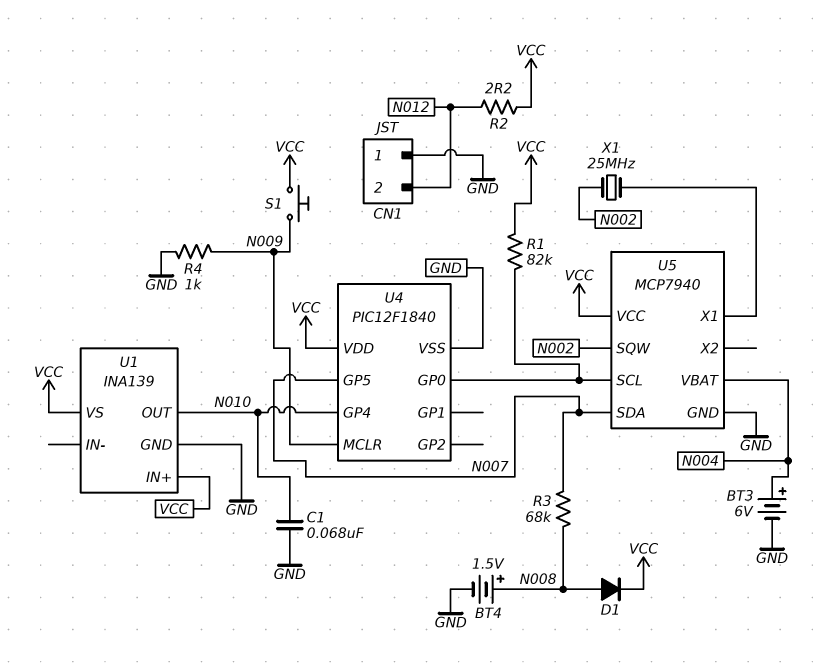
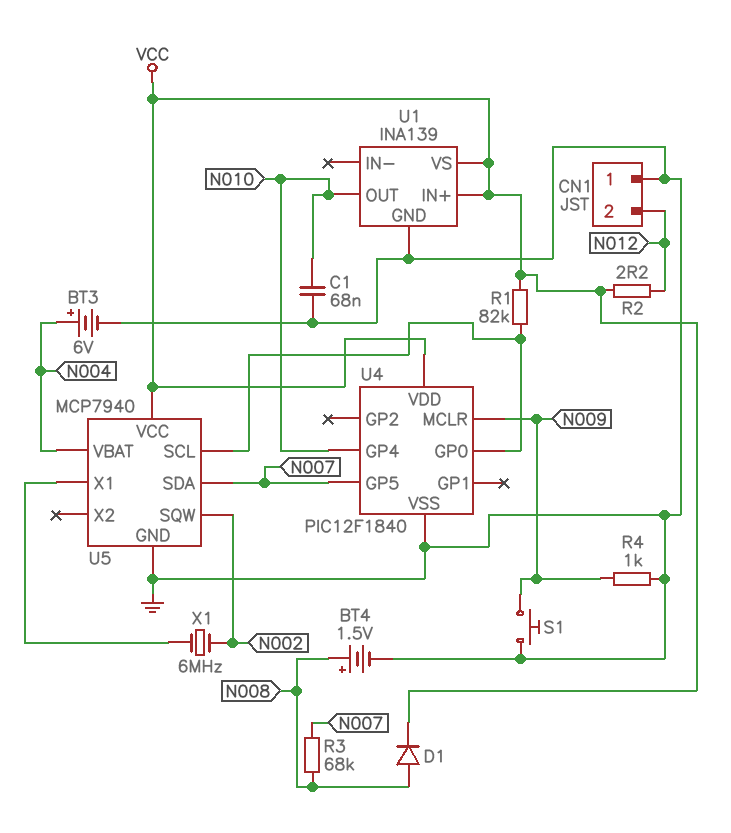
S1: button (N009, VCC) -> button (GND, N009)
X1: 25MHz (N002, U5/X1) -> 6MHz (N002, U5/X1)

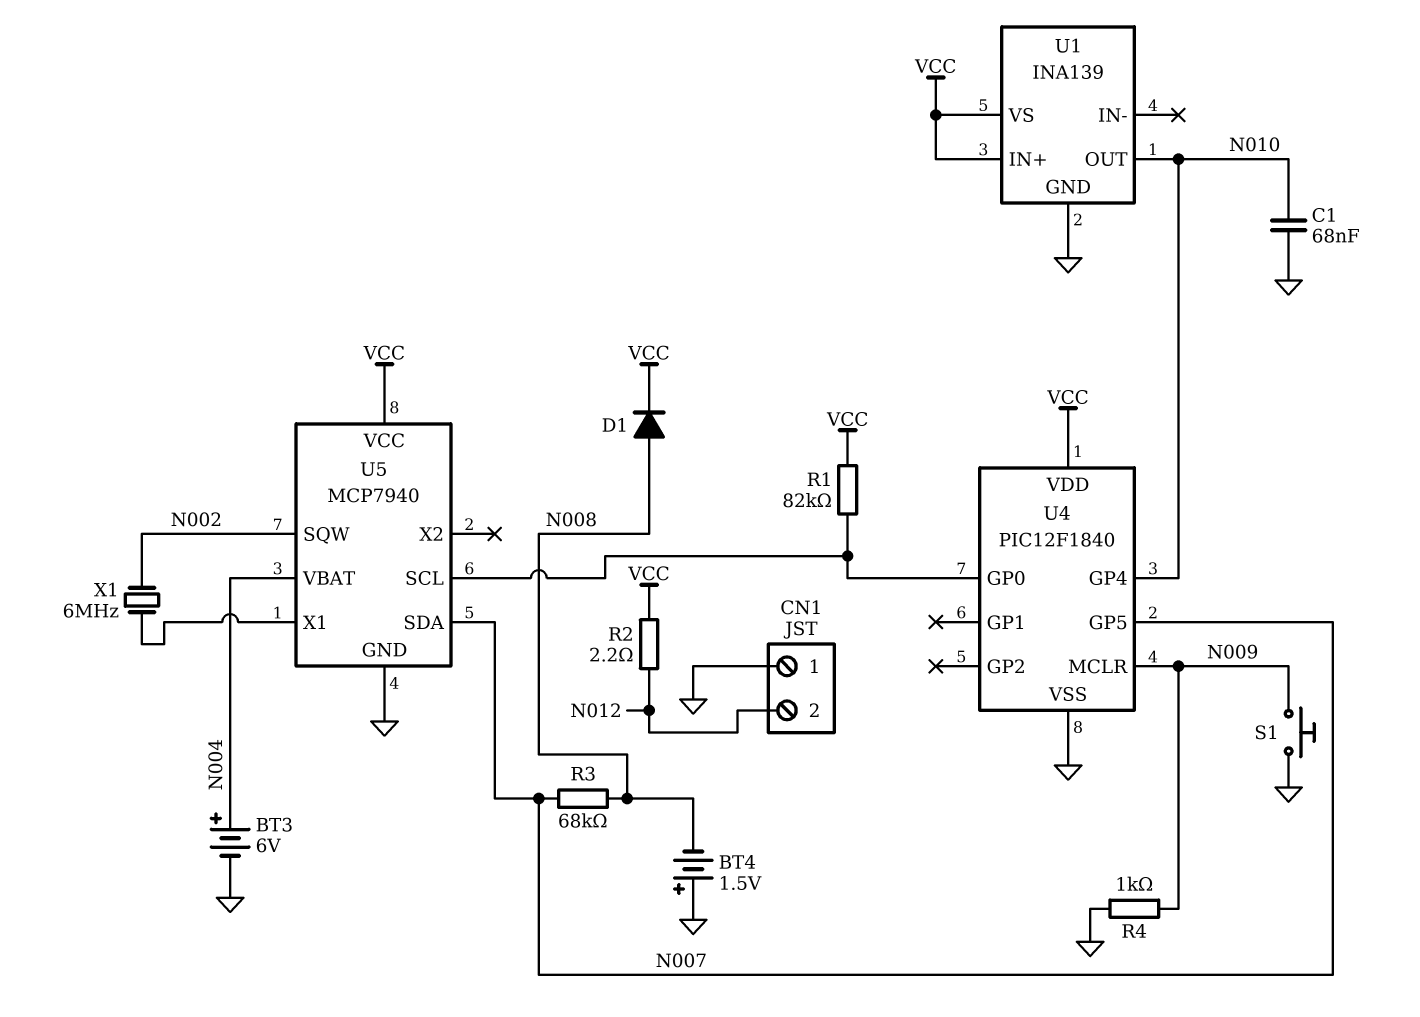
BT4: 1.5V (plus N008, minus GND) -> 1.5V (plus GND, minus N008)

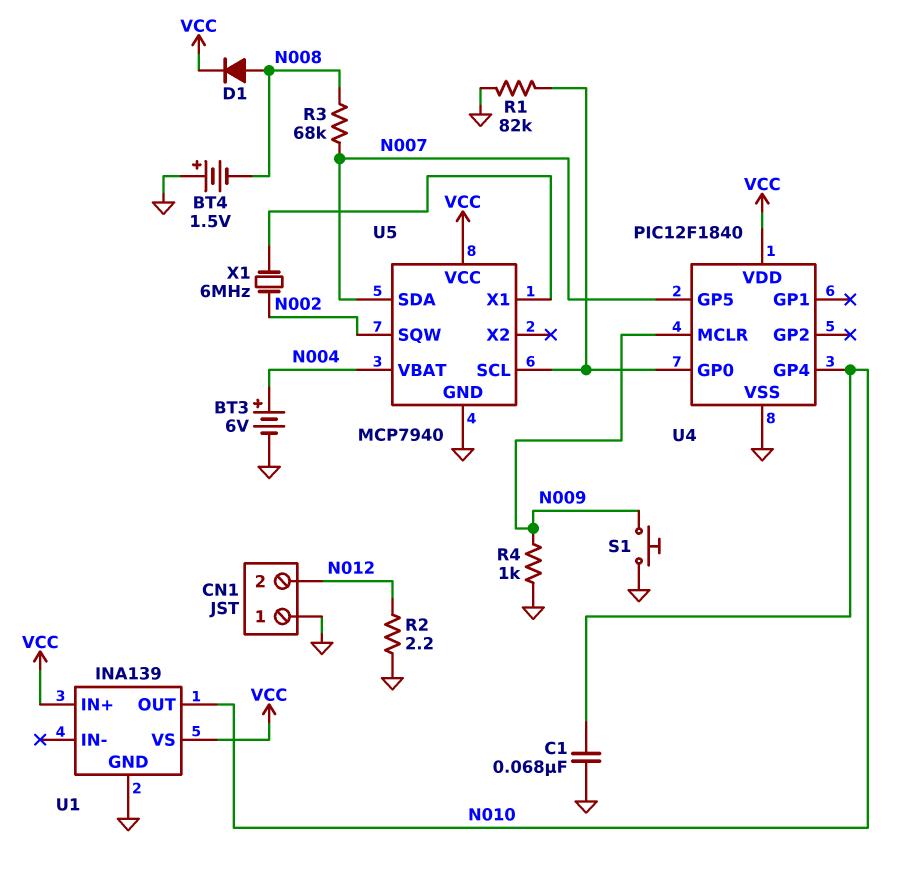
R1: 82k (U4/GP0, VCC) -> 82k (GND, U4/GP0)
R2: 2.2 (N012, VCC) -> 2.2 (GND, N012)

